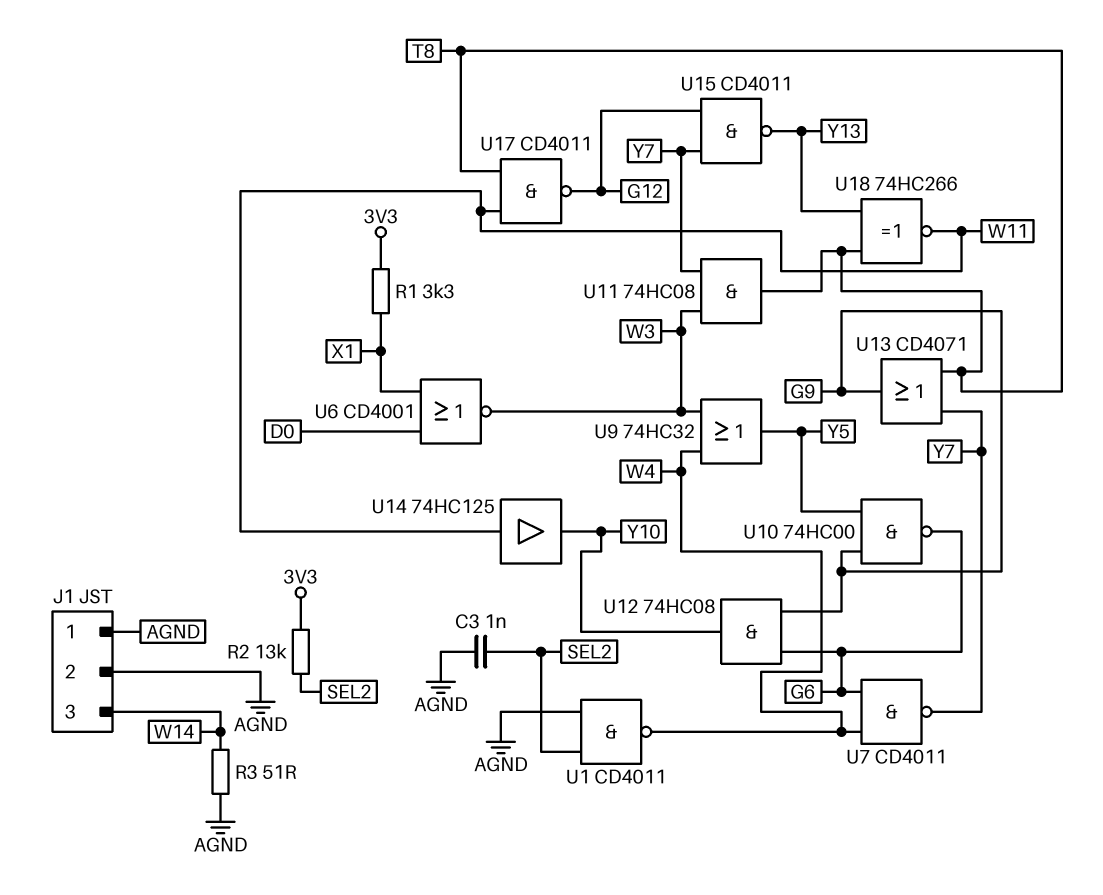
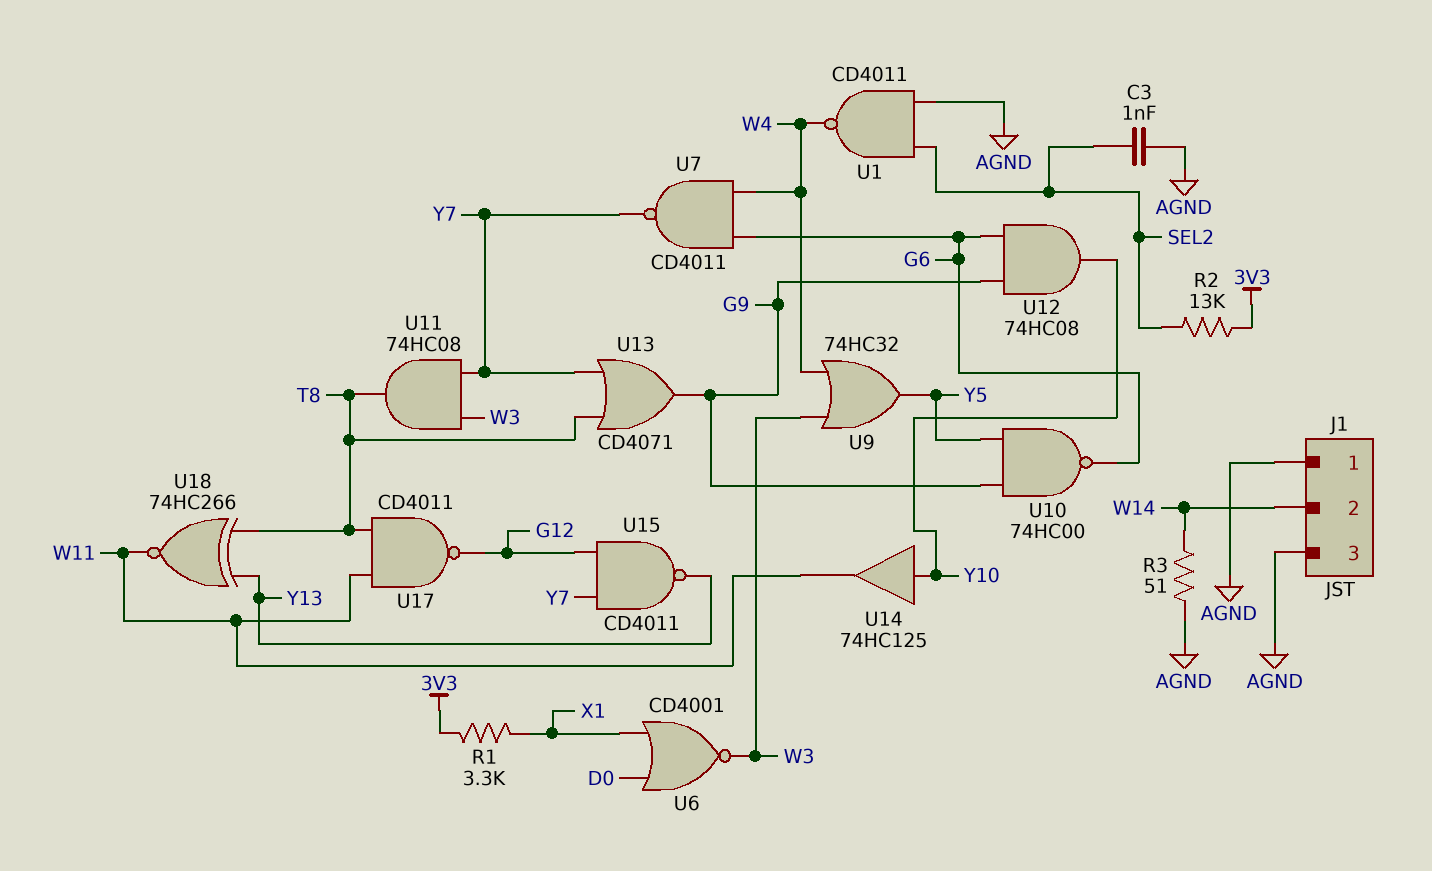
J1 pin 2: AGND -> W14
J1 pin 3: W14 -> AGND
U14: buffer 74HC125 (in W11, out Y10) -> buffer 74HC125 (in Y10, out W11)

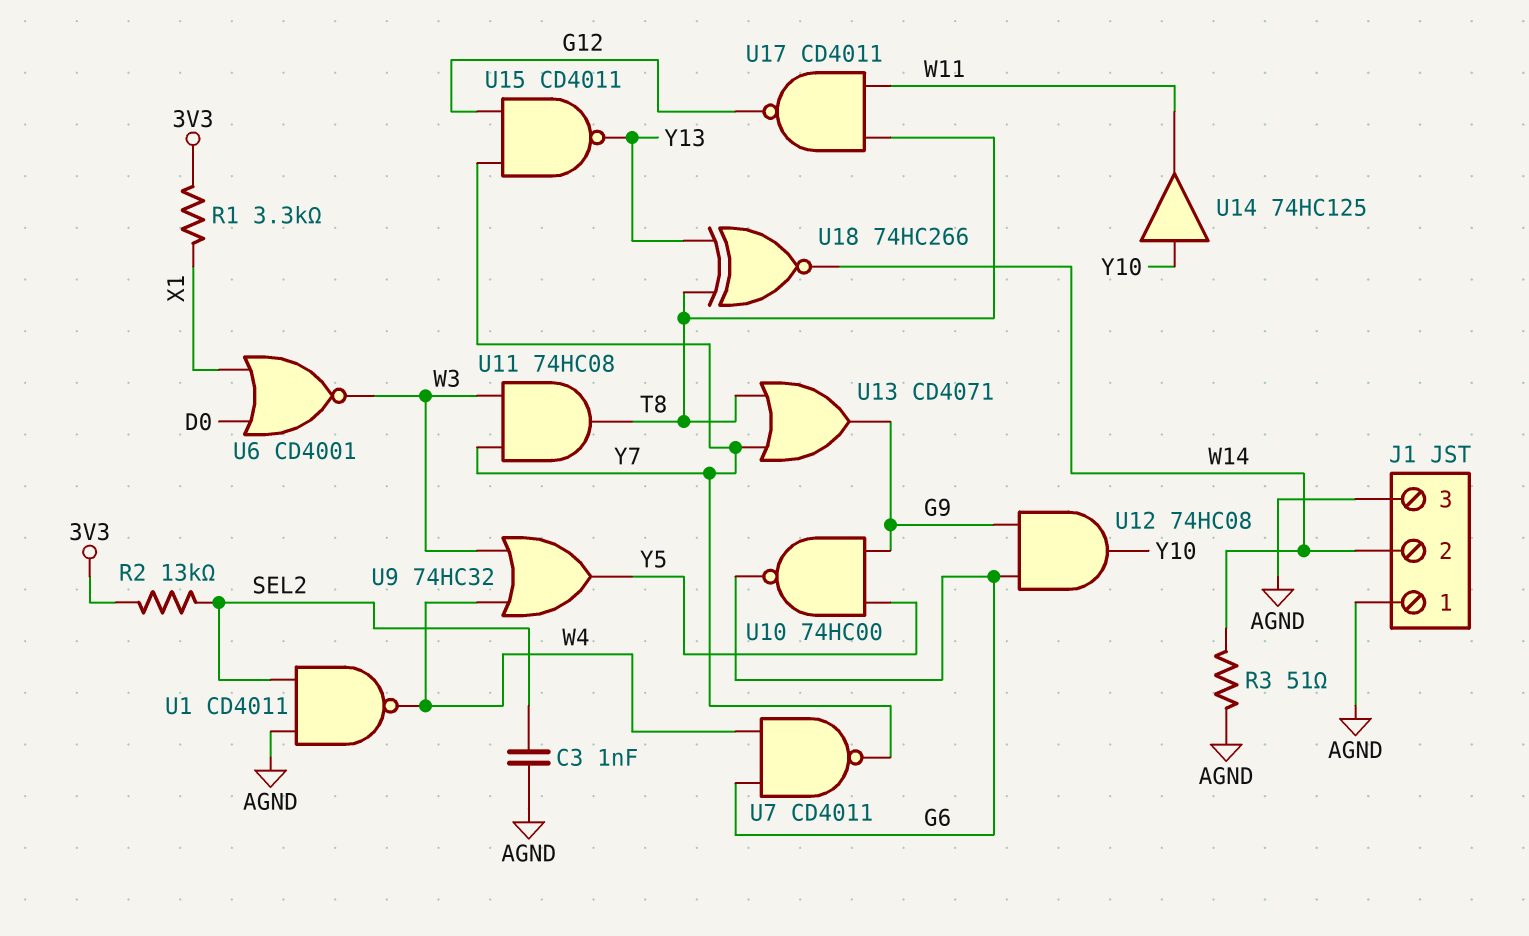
U18: XNOR 74HC266 (in T8, in Y13, out W11) -> XNOR 74HC266 (in T8, in Y13, out W14)

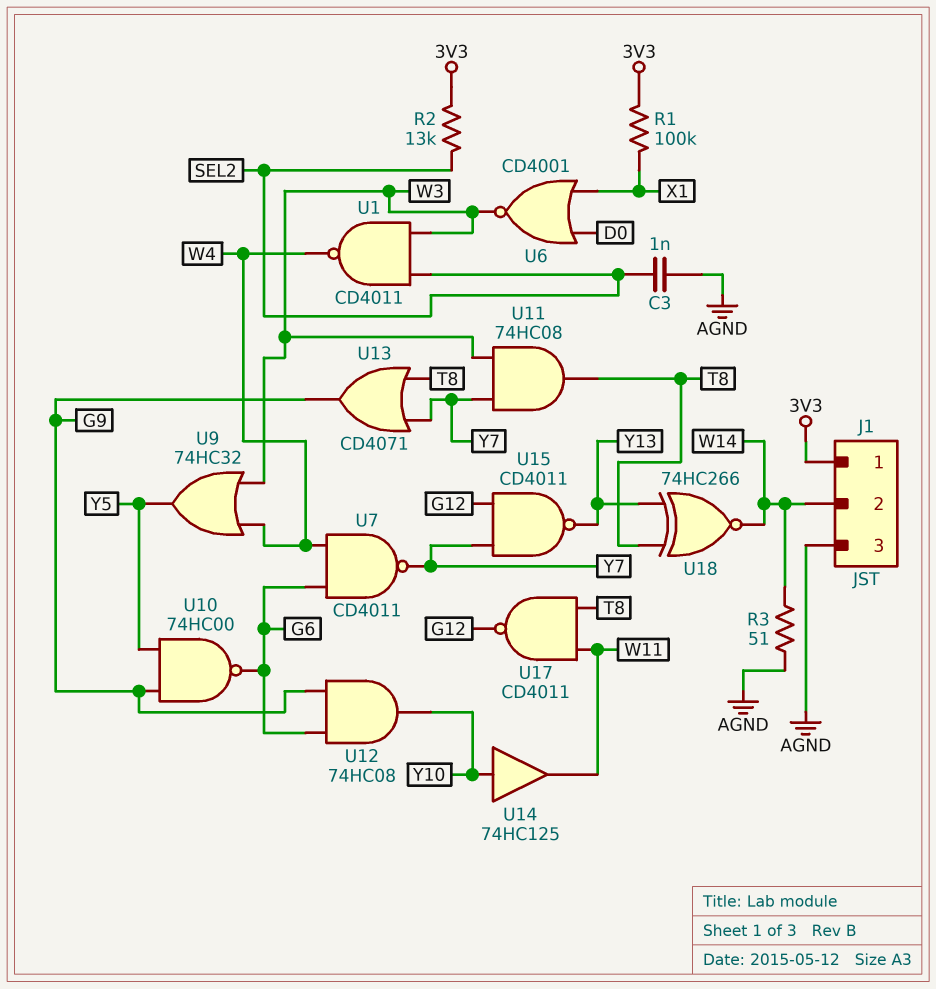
J1 pin 1: AGND -> 3V3
R1: 3.3k (3V3, X1) -> 100k (3V3, X1)
U1: NAND CD4011 (in AGND, in SEL2, out W4) -> NAND CD4011 (in SEL2, in W3, out W4)

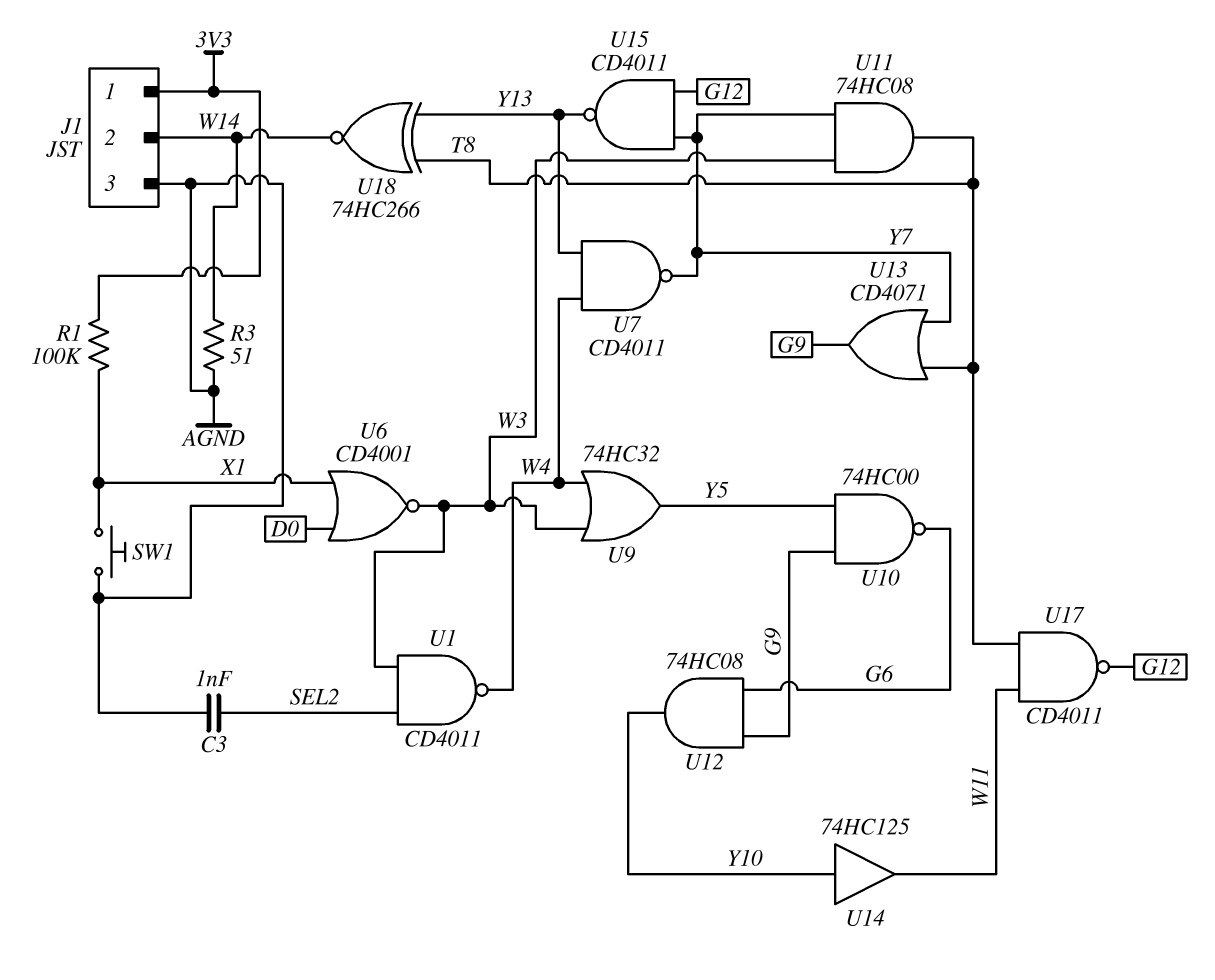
R2: 13k (3V3, SEL2) -> none
SW1: none -> button (AGND, X1)
U7: NAND CD4011 (in G6, in W4, out Y7) -> NAND CD4011 (in W4, in Y13, out Y7)

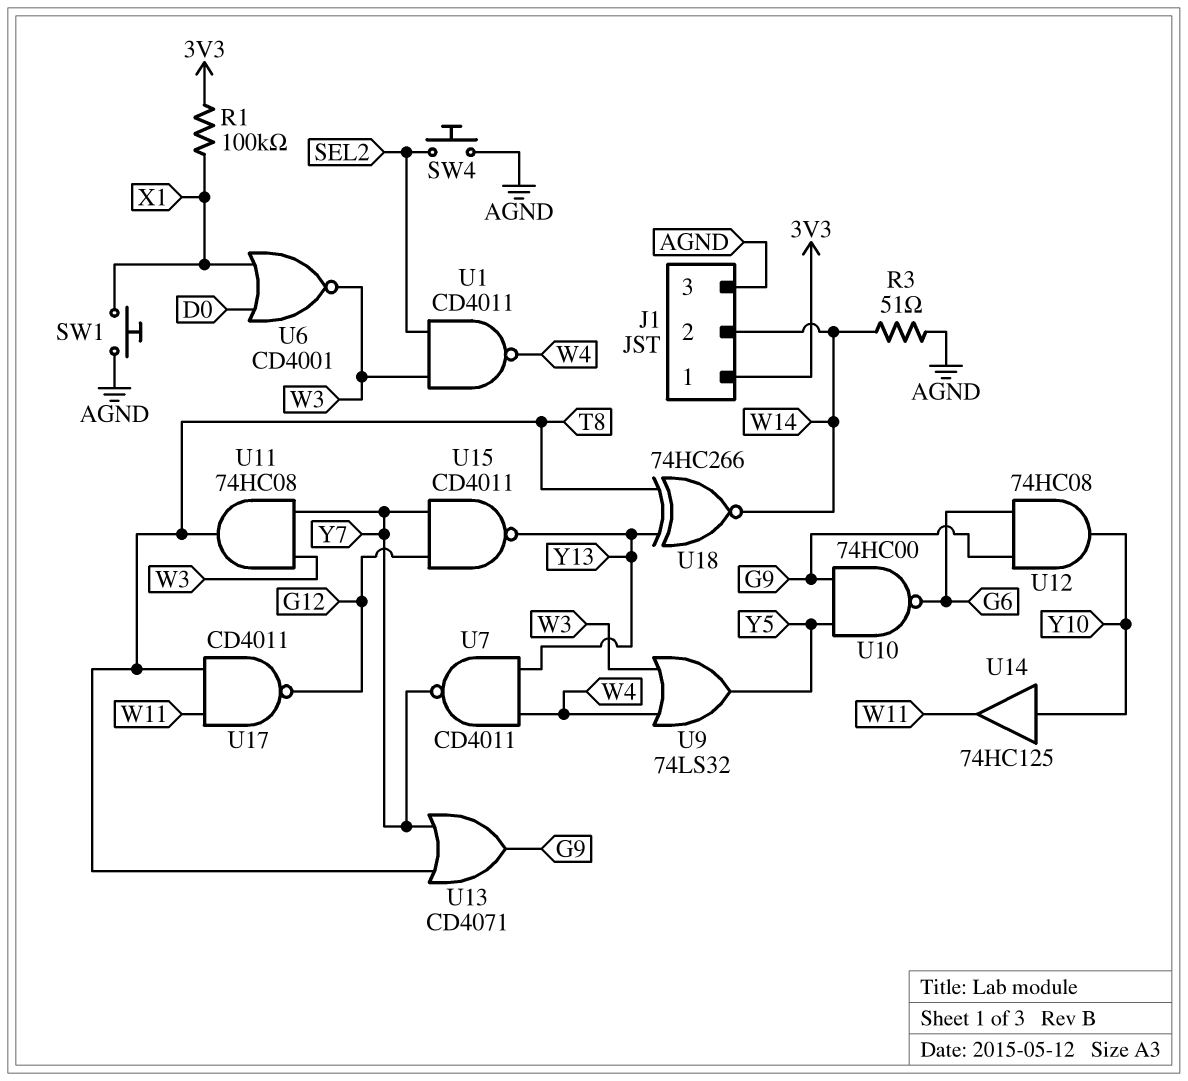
C3: 1nF (AGND, SEL2) -> none
SW4: none -> button (AGND, SEL2)
U9: OR 74HC32 (in W3, in W4, out Y5) -> OR 74LS32 (in W3, in W4, out Y5)

